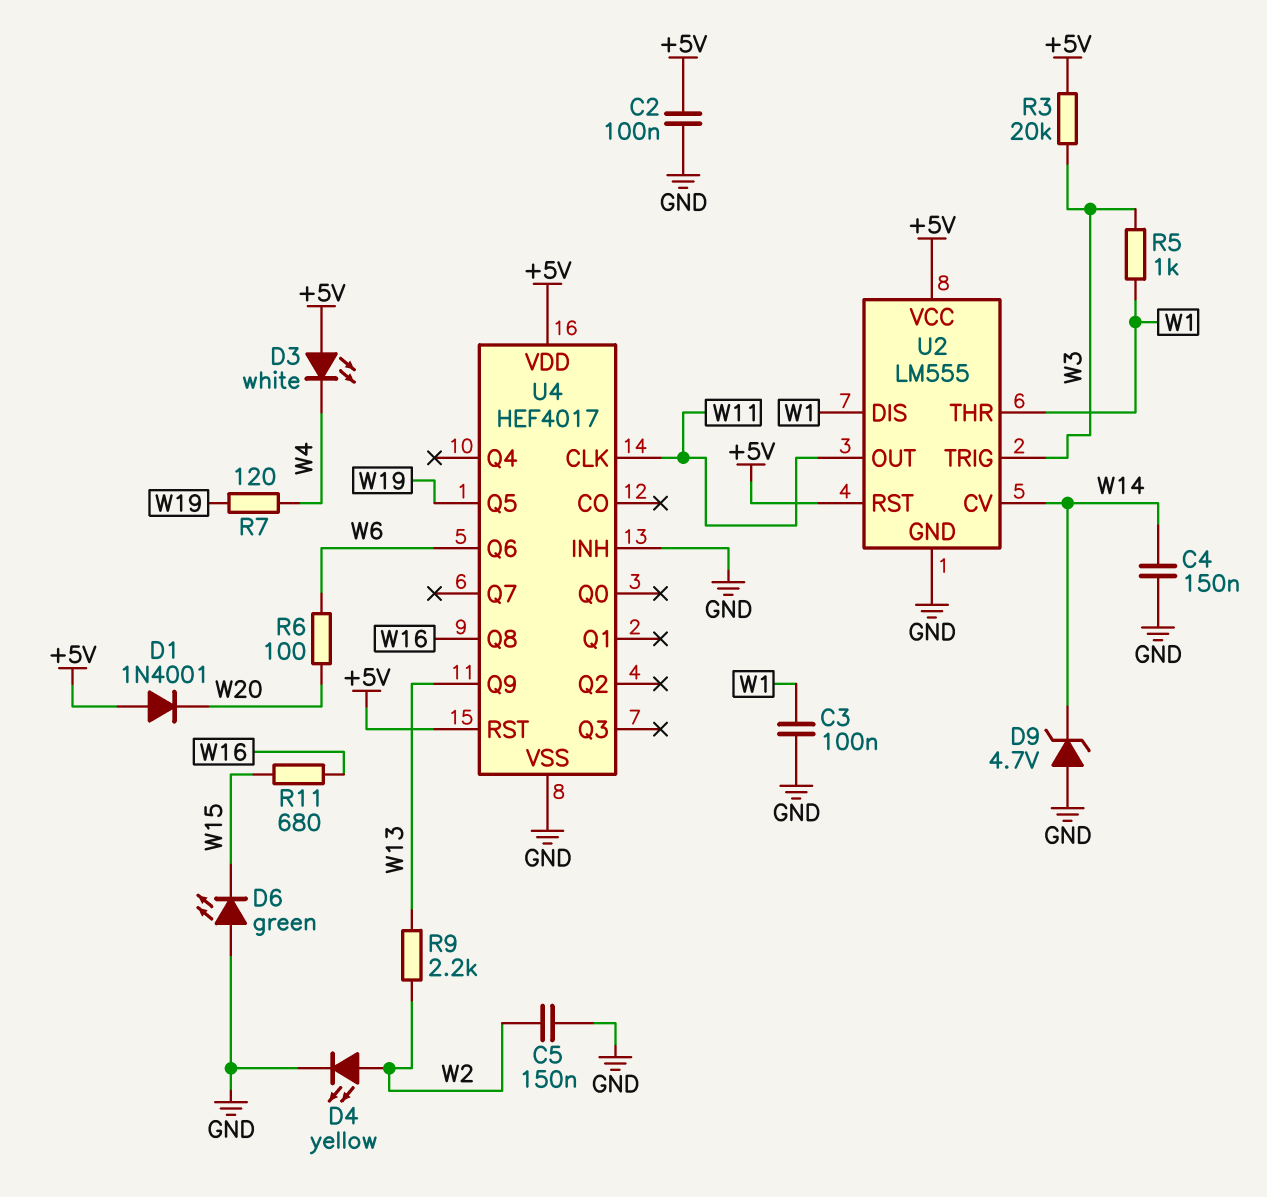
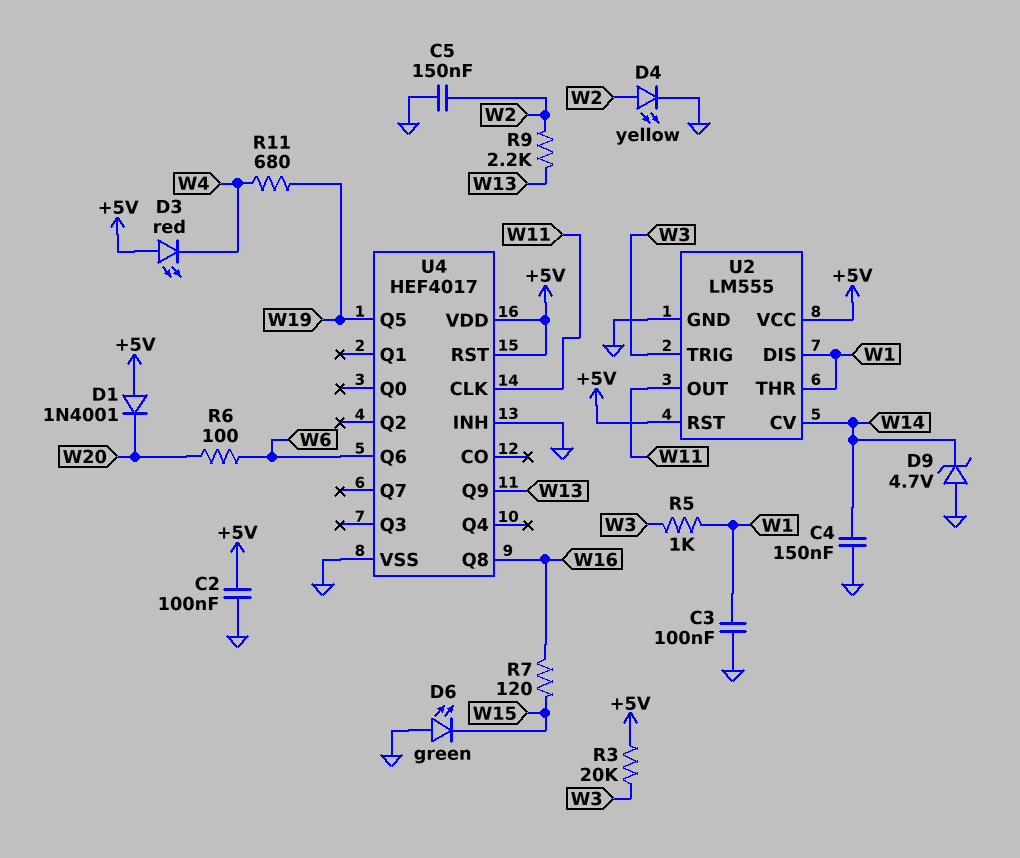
D3: LED white (A +5V, K W4) -> LED red (A +5V, K W4)
R7: 120 (W4, W19) -> 120 (W15, W16)
R11: 680 (W15, W16) -> 680 (W4, W19)

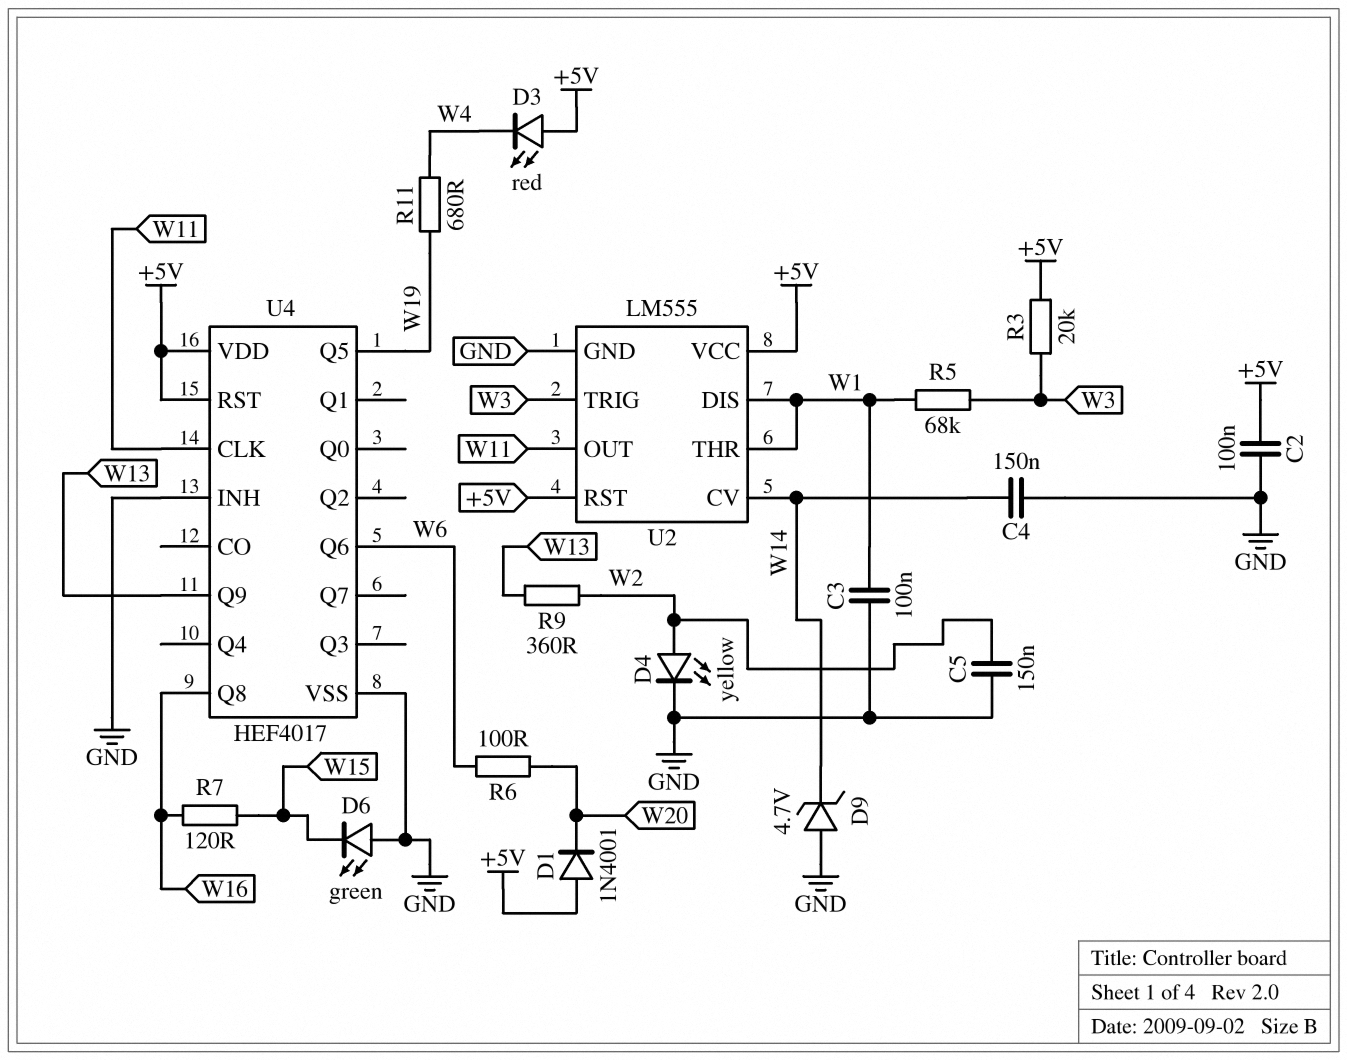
R5: 1k (W1, W3) -> 68k (W1, W3)
R9: 2.2k (W2, W13) -> 360 (W2, W13)

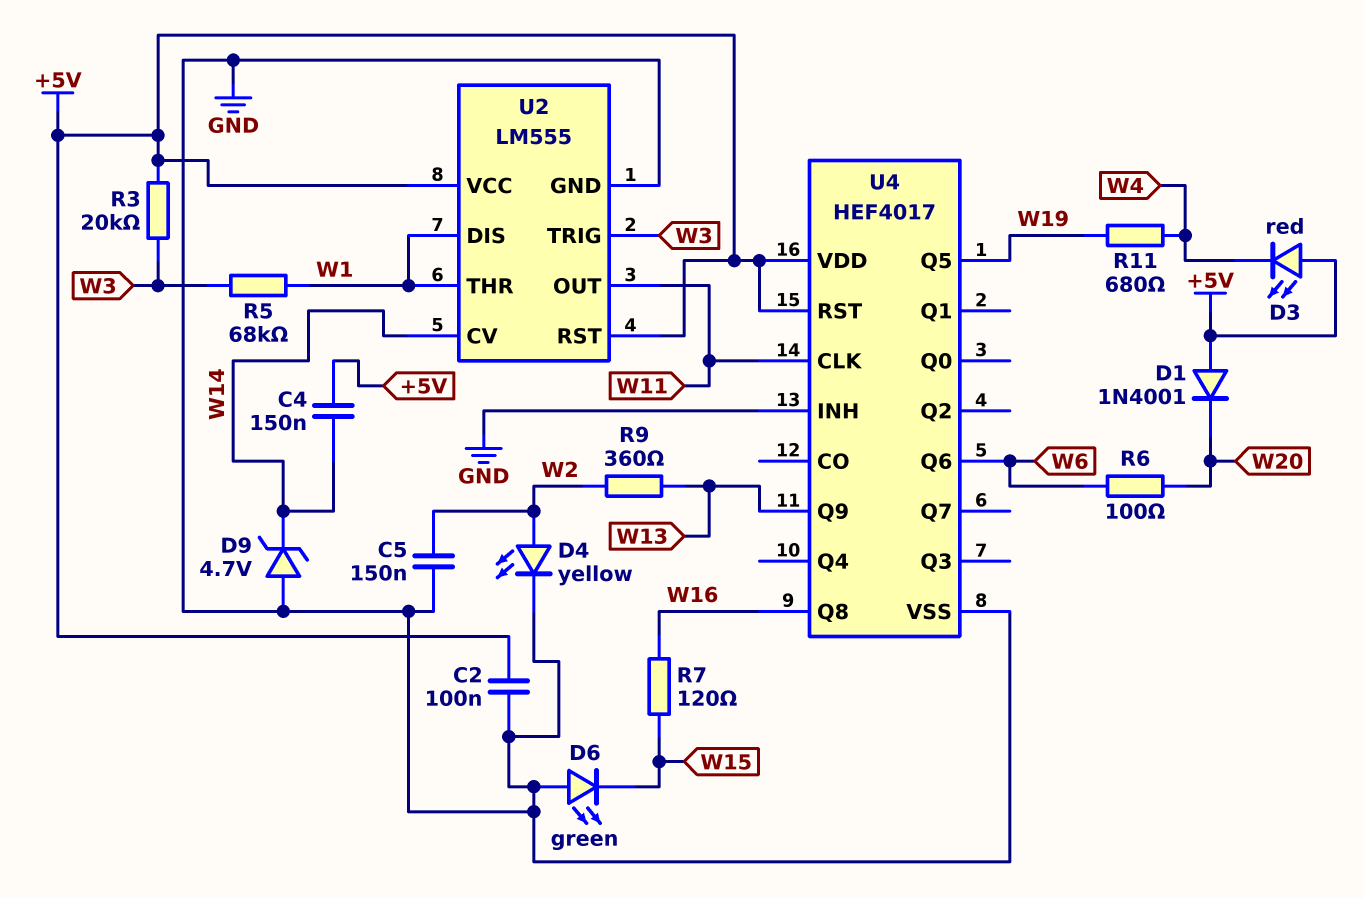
C3: 100nF (GND, W1) -> none
C4: 150nF (GND, W14) -> 150nF (+5V, W14)

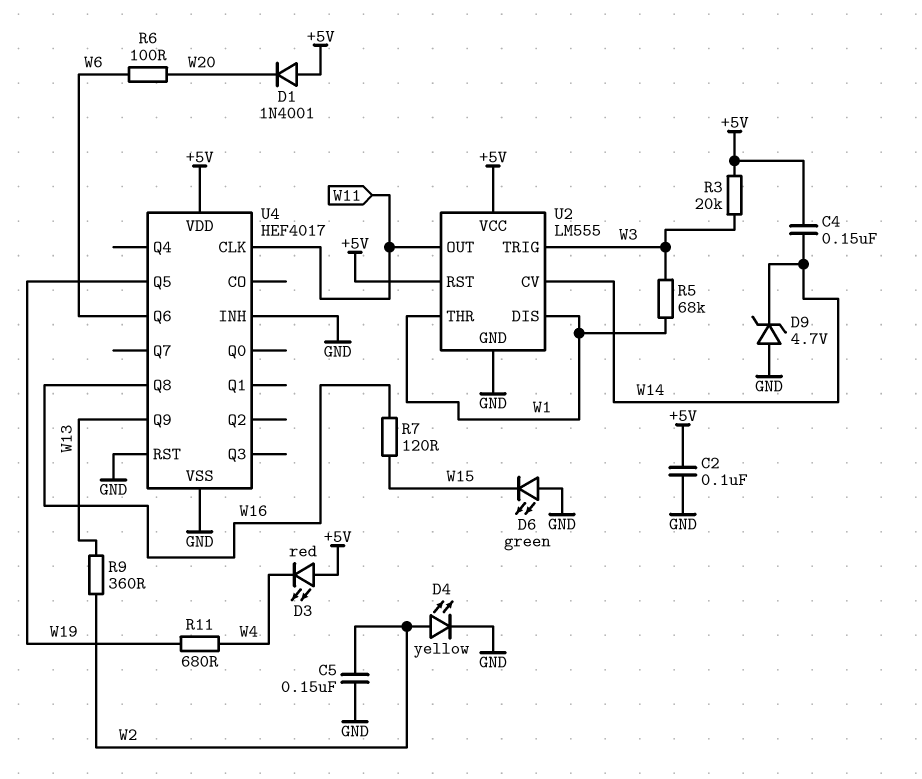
U4 pin RST: +5V -> GND

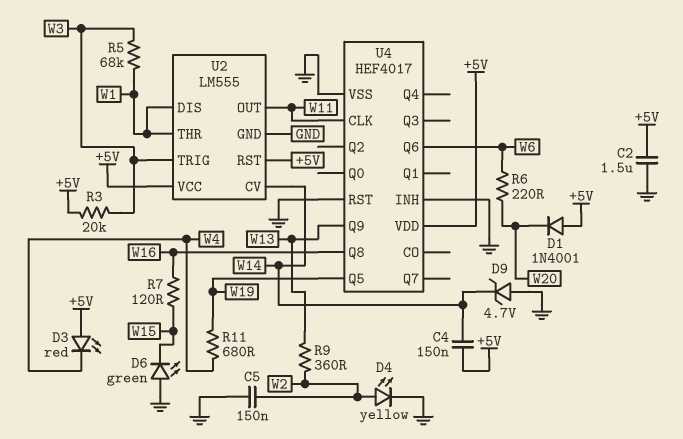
C2: 100nF (+5V, GND) -> 1.5uF (+5V, GND)
R6: 100 (W6, W20) -> 220 (W6, W20)

